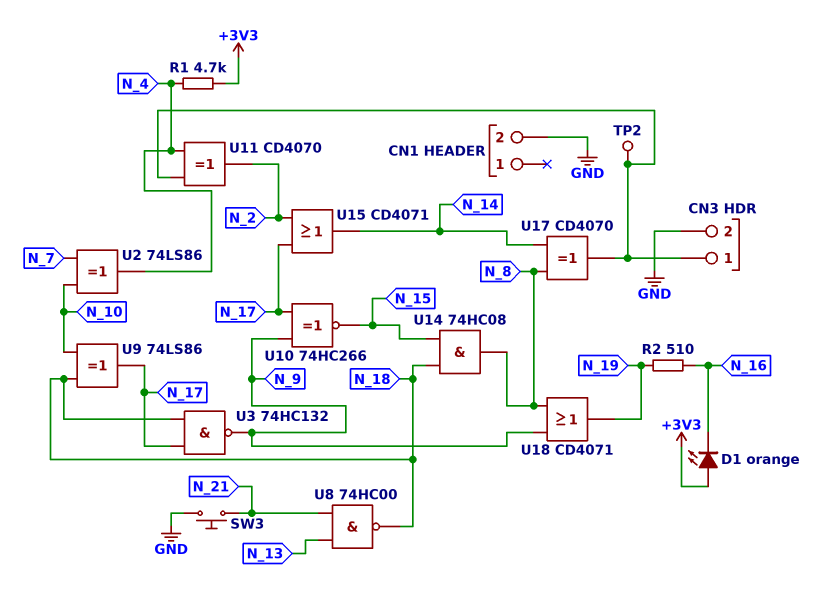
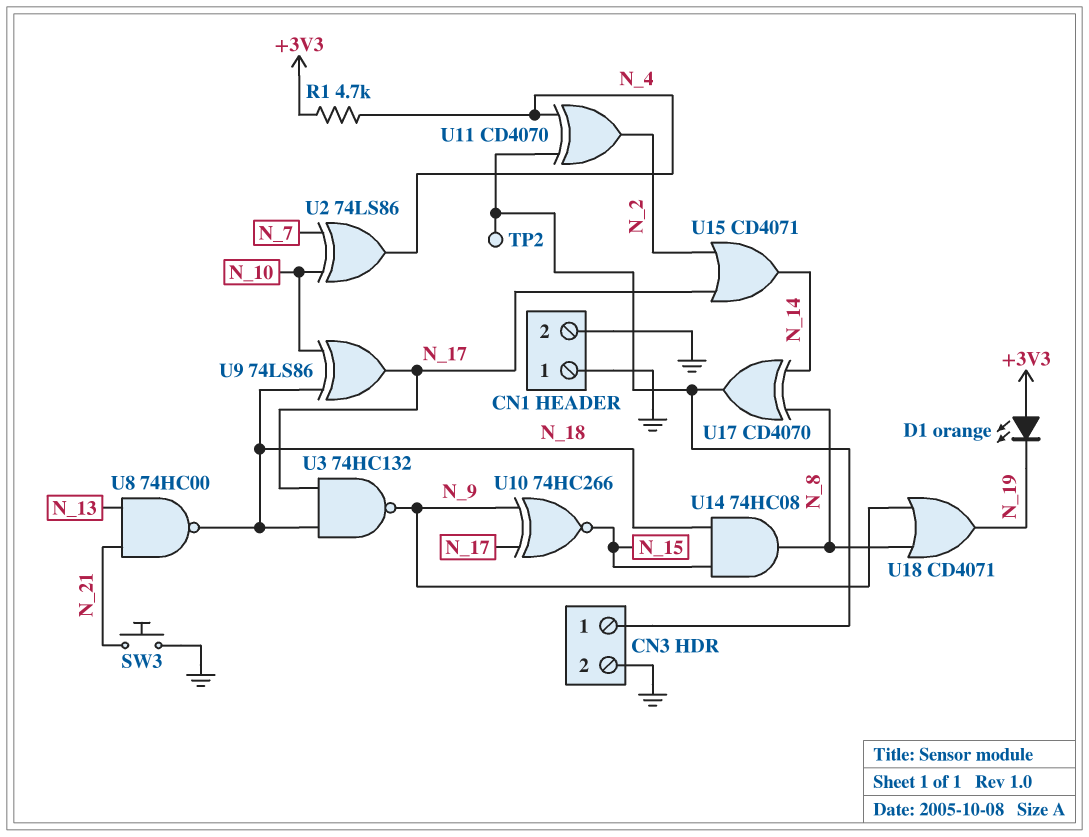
CN1 pin 1: none -> GND
D1: LED orange (A +3V3, K N_16) -> LED orange (A +3V3, K N_19)
R2: 510 (N_16, N_19) -> none

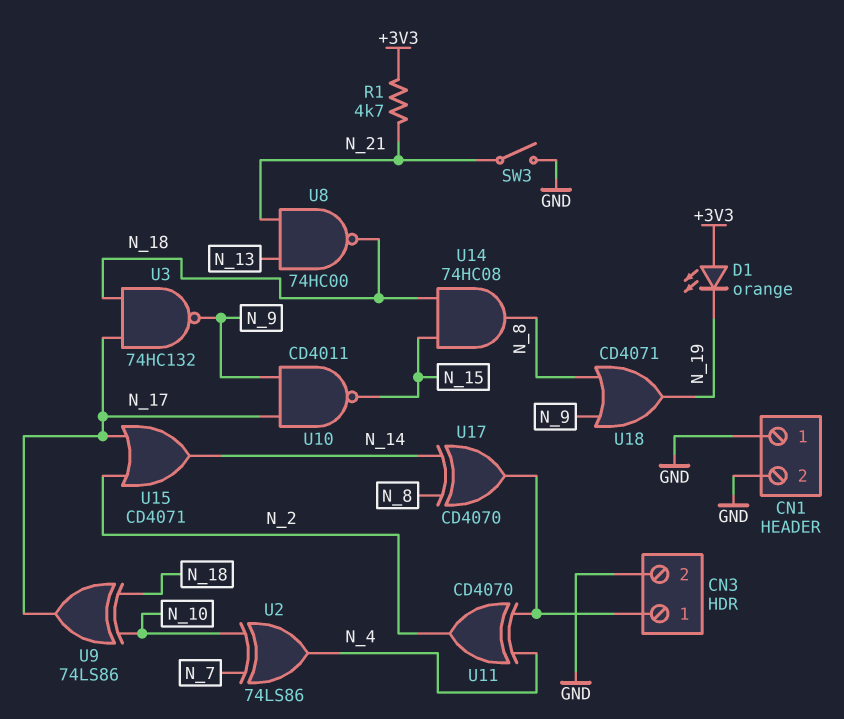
R1: 4.7k (+3V3, N_4) -> 4.7k (+3V3, N_21)
SW3: button (GND, N_21) -> switch (GND, N_21)
TP2: test point (CN3/1) -> none
U10: XNOR 74HC266 (in N_9, in N_17, out N_15) -> NAND CD4011 (in N_9, in N_17, out N_15)

